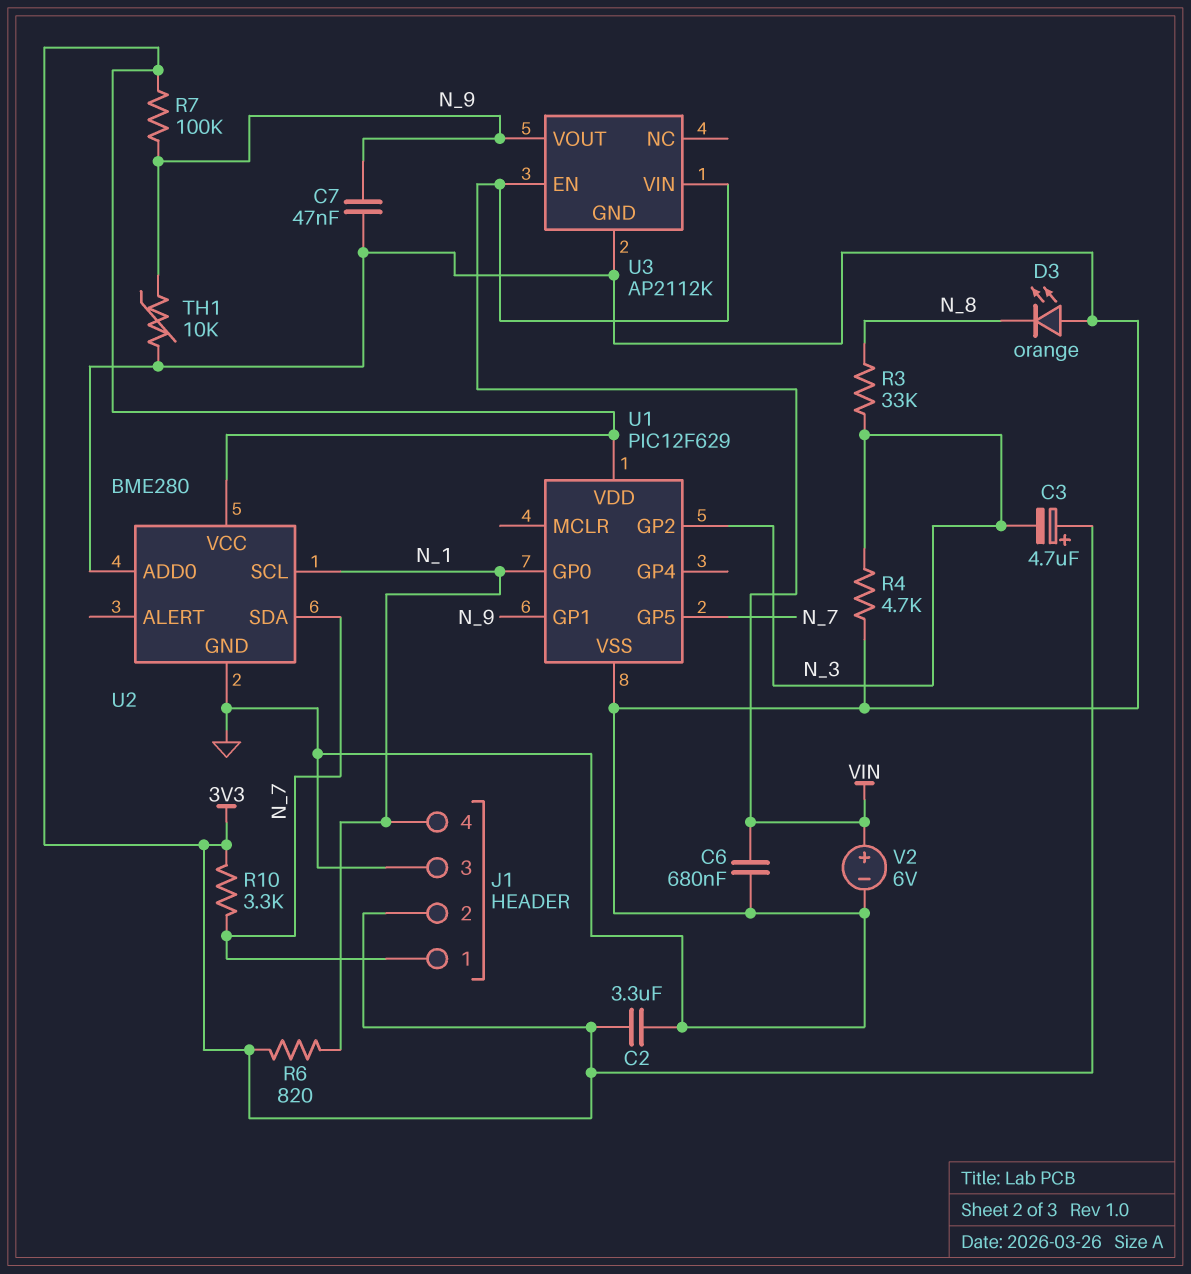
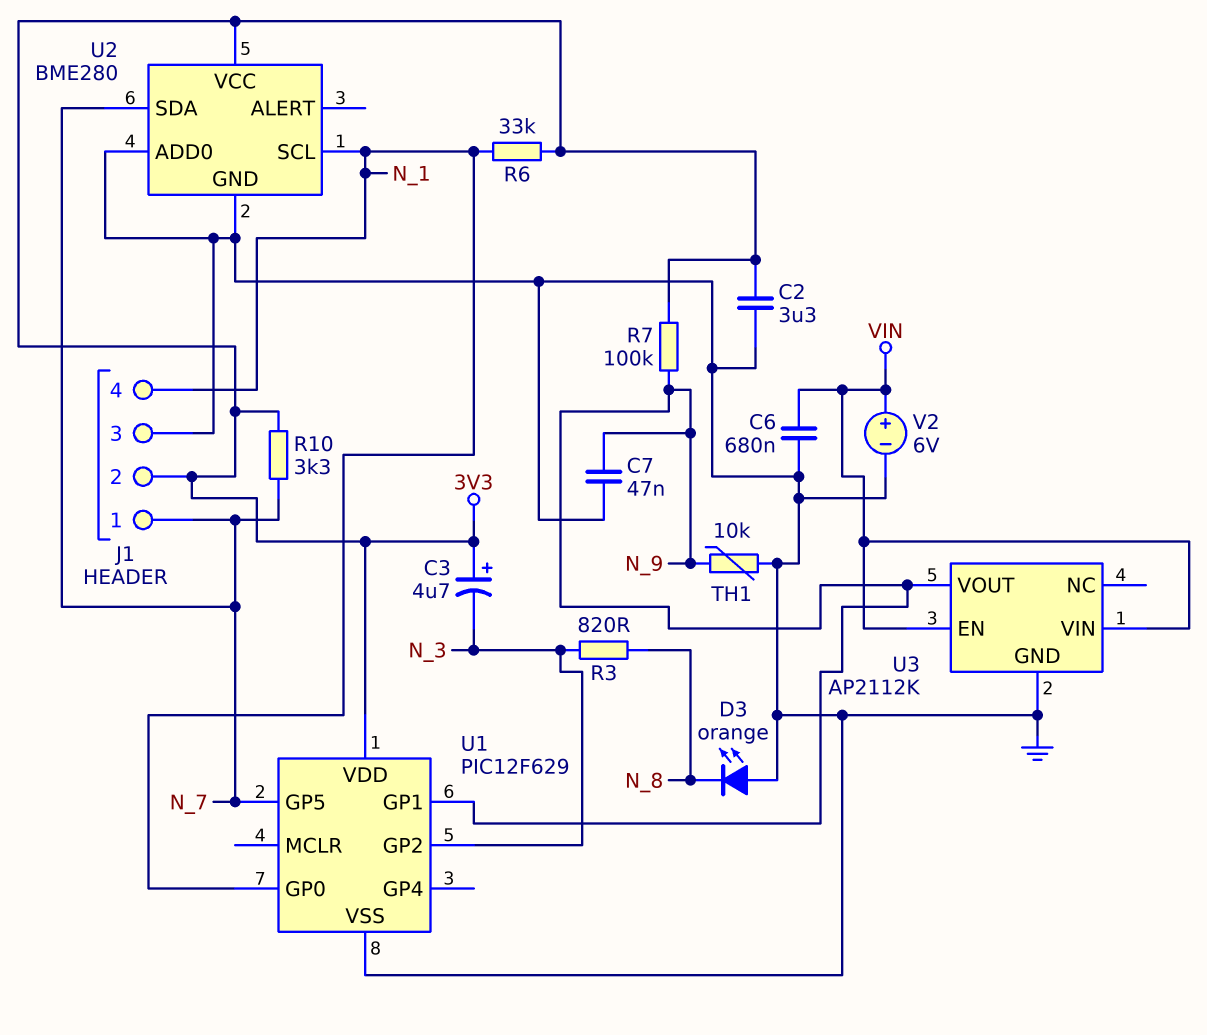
R3: 33k (N_3, N_8) -> 820 (N_3, N_8)
R4: 4.7k (GND, N_3) -> none
R6: 820 (3V3, N_1) -> 33k (3V3, N_1)

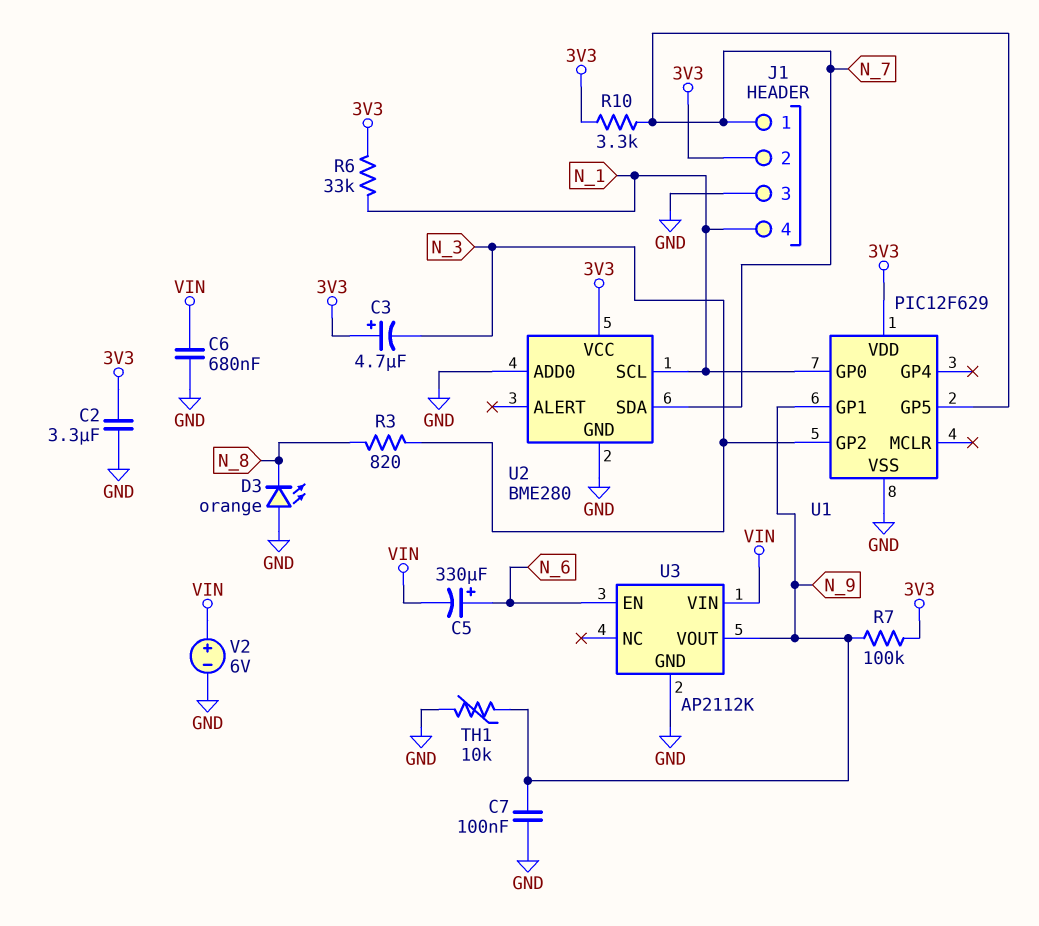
C5: none -> 330uF (plus N_6, minus VIN)
C7: 47nF (GND, N_9) -> 100nF (GND, N_9)
U3 pin EN: VIN -> N_6

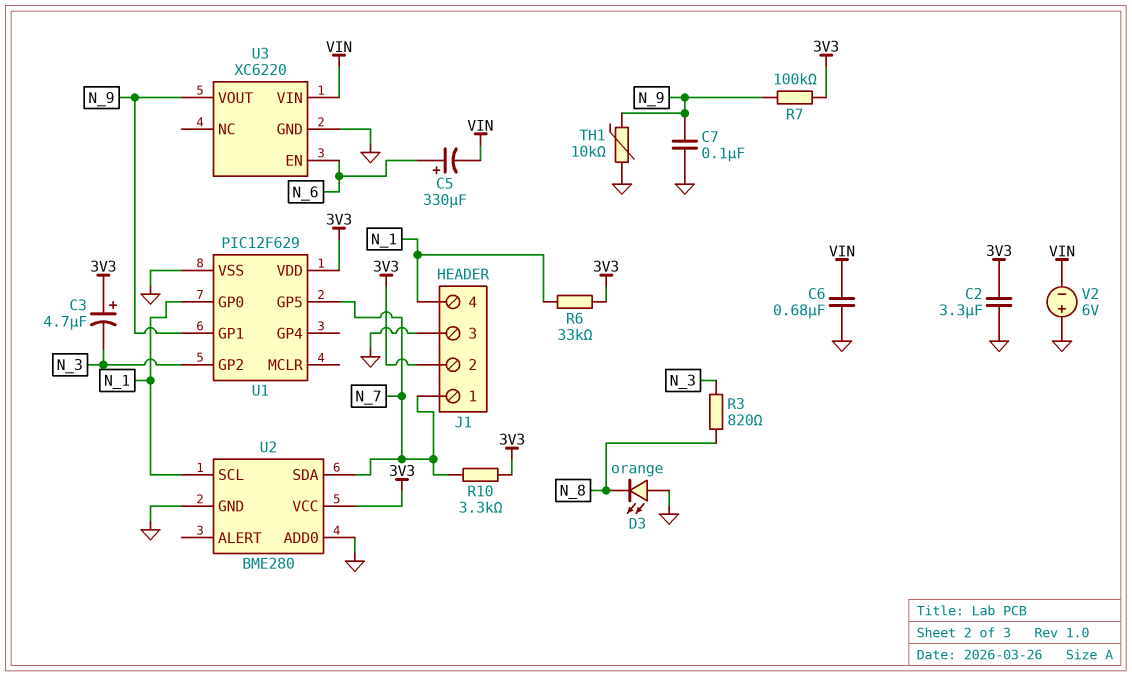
U3: AP2112K -> XC6220
V2: 6V (plus VIN, minus GND) -> 6V (plus GND, minus VIN)

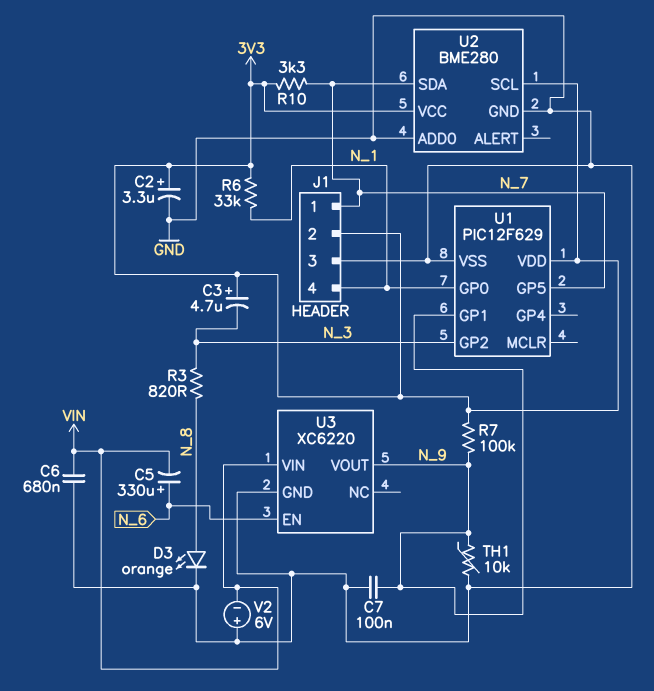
C2: 3.3uF (3V3, GND) -> 3.3uF (plus 3V3, minus GND)
D3: LED orange (A GND, K N_8) -> LED orange (A N_8, K GND)
U2 pin SCL: N_1 -> 3V3

